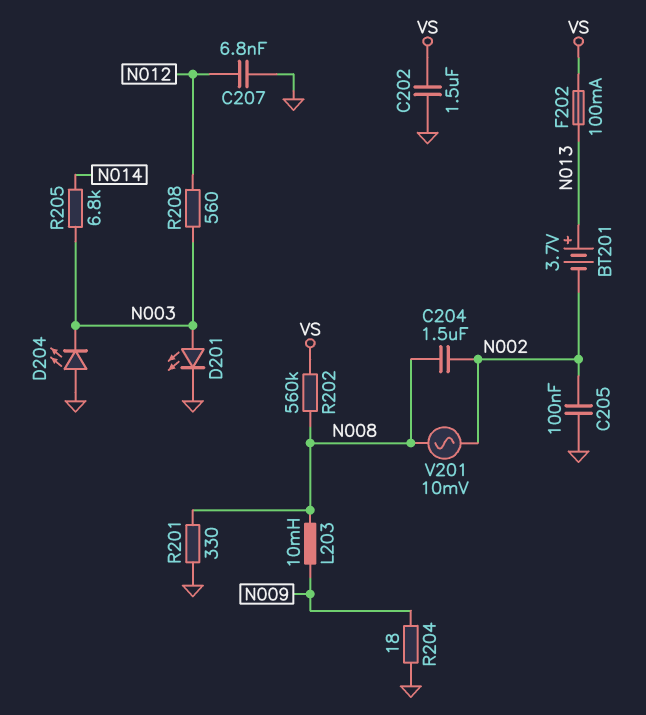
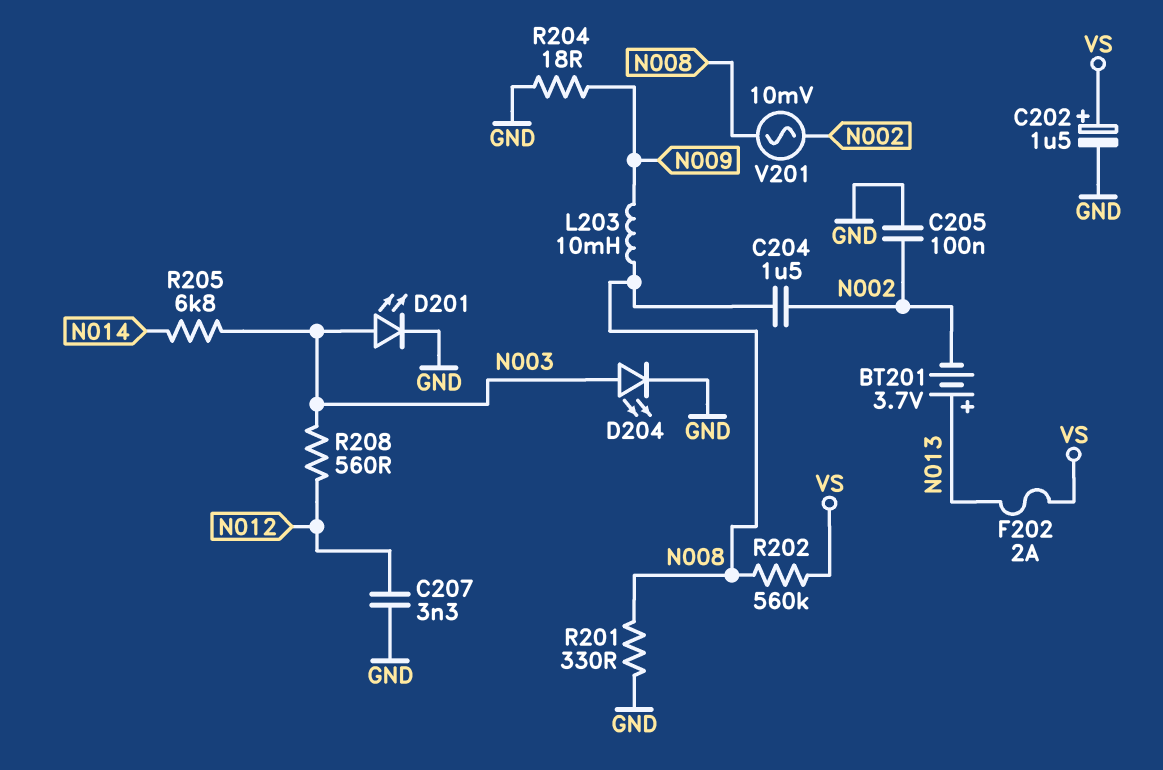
C202: 1.5uF (GND, VS) -> 1.5uF (plus VS, minus GND)
C207: 6.8nF (GND, N012) -> 3.3nF (GND, N012)
D204: LED (A GND, K N003) -> LED (A N003, K GND)
F202: 100mA (N013, VS) -> 2A (N013, VS)

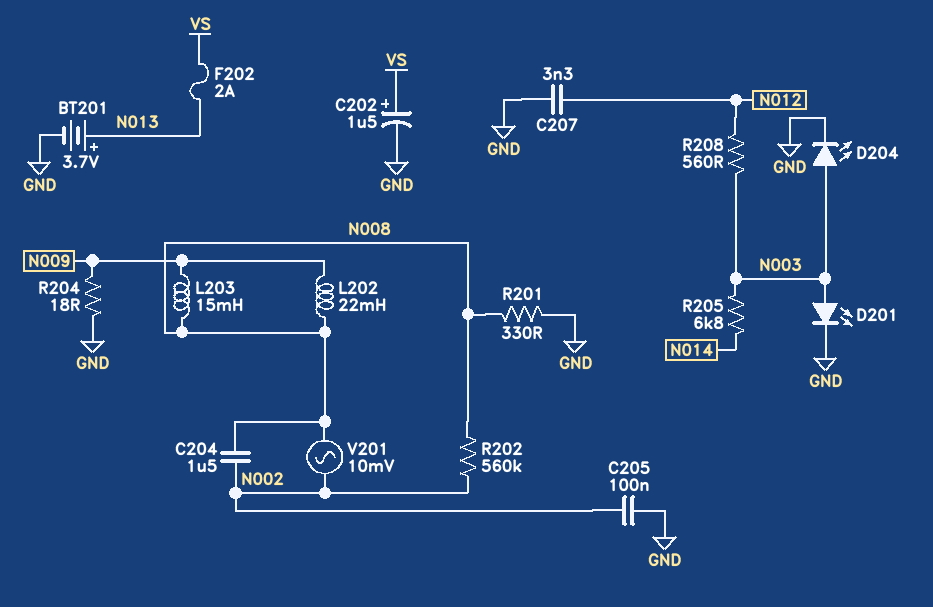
BT201: 3.7V (plus N013, minus N002) -> 3.7V (plus N013, minus GND)
L202: none -> 22mH (N008, N009)
L203: 10mH (N008, N009) -> 15mH (N008, N009)
R202: 560k (N008, VS) -> 560k (N002, N008)

